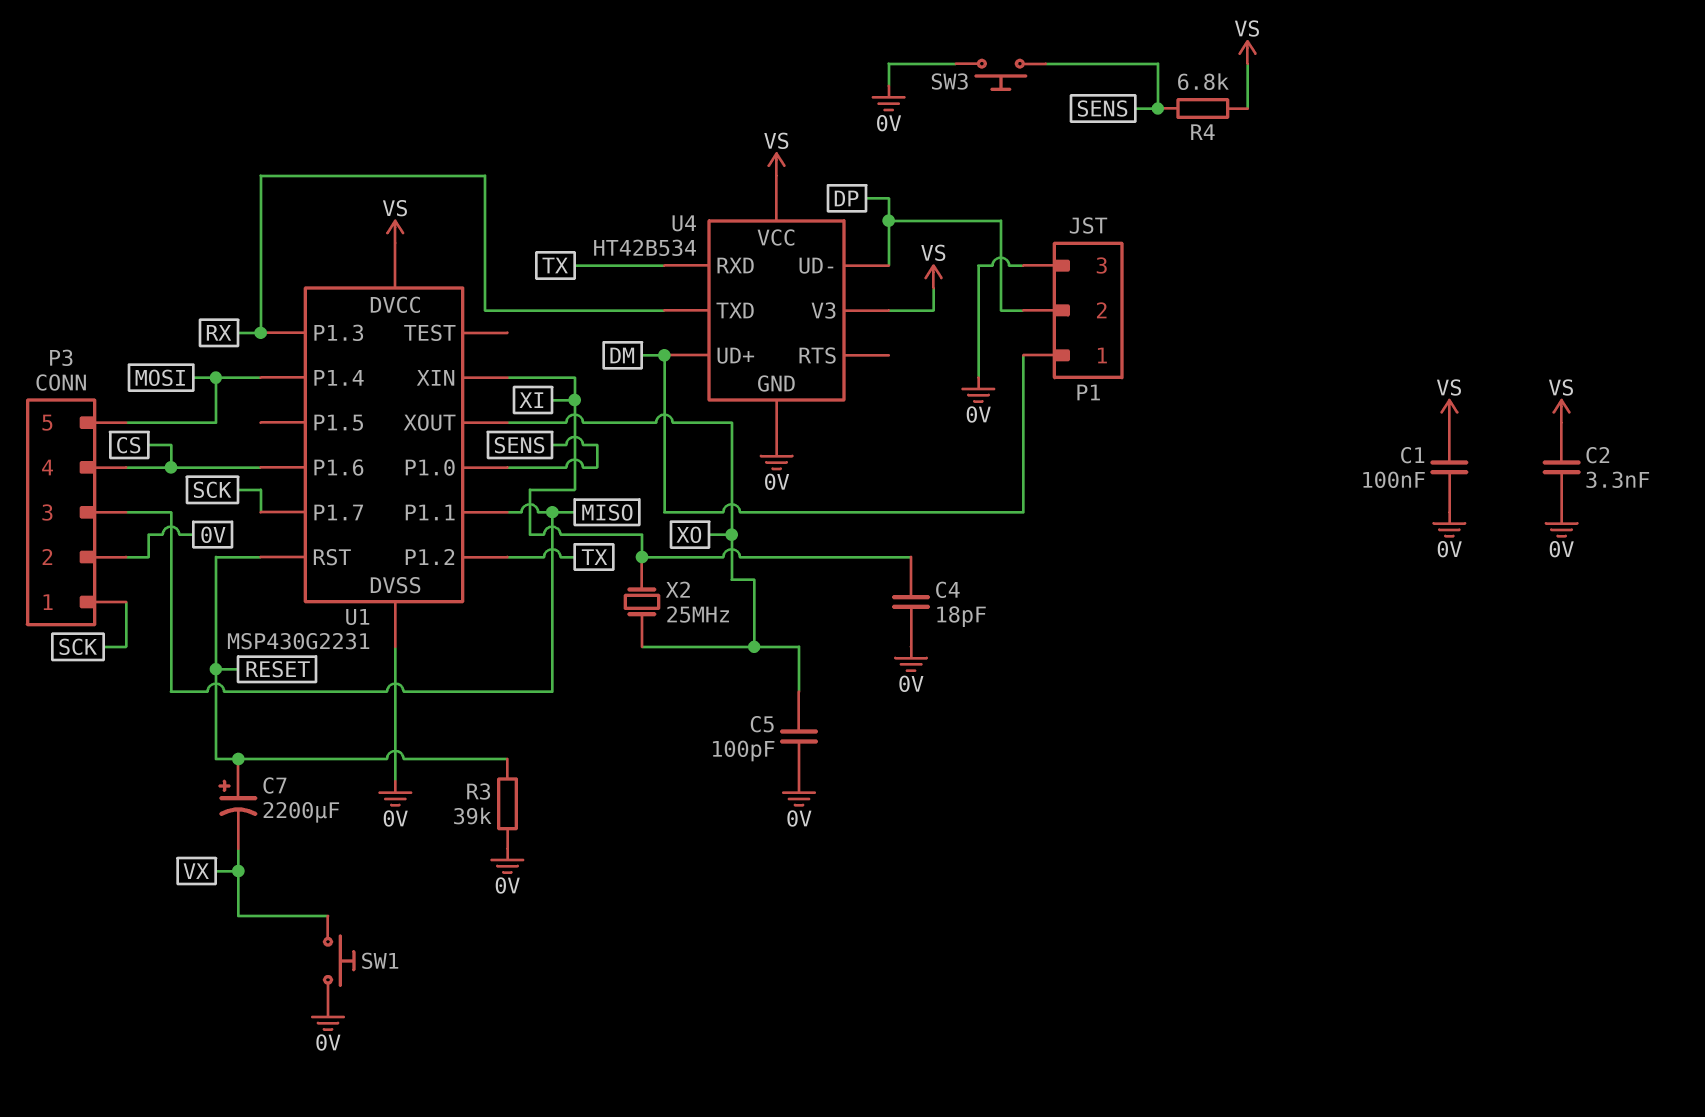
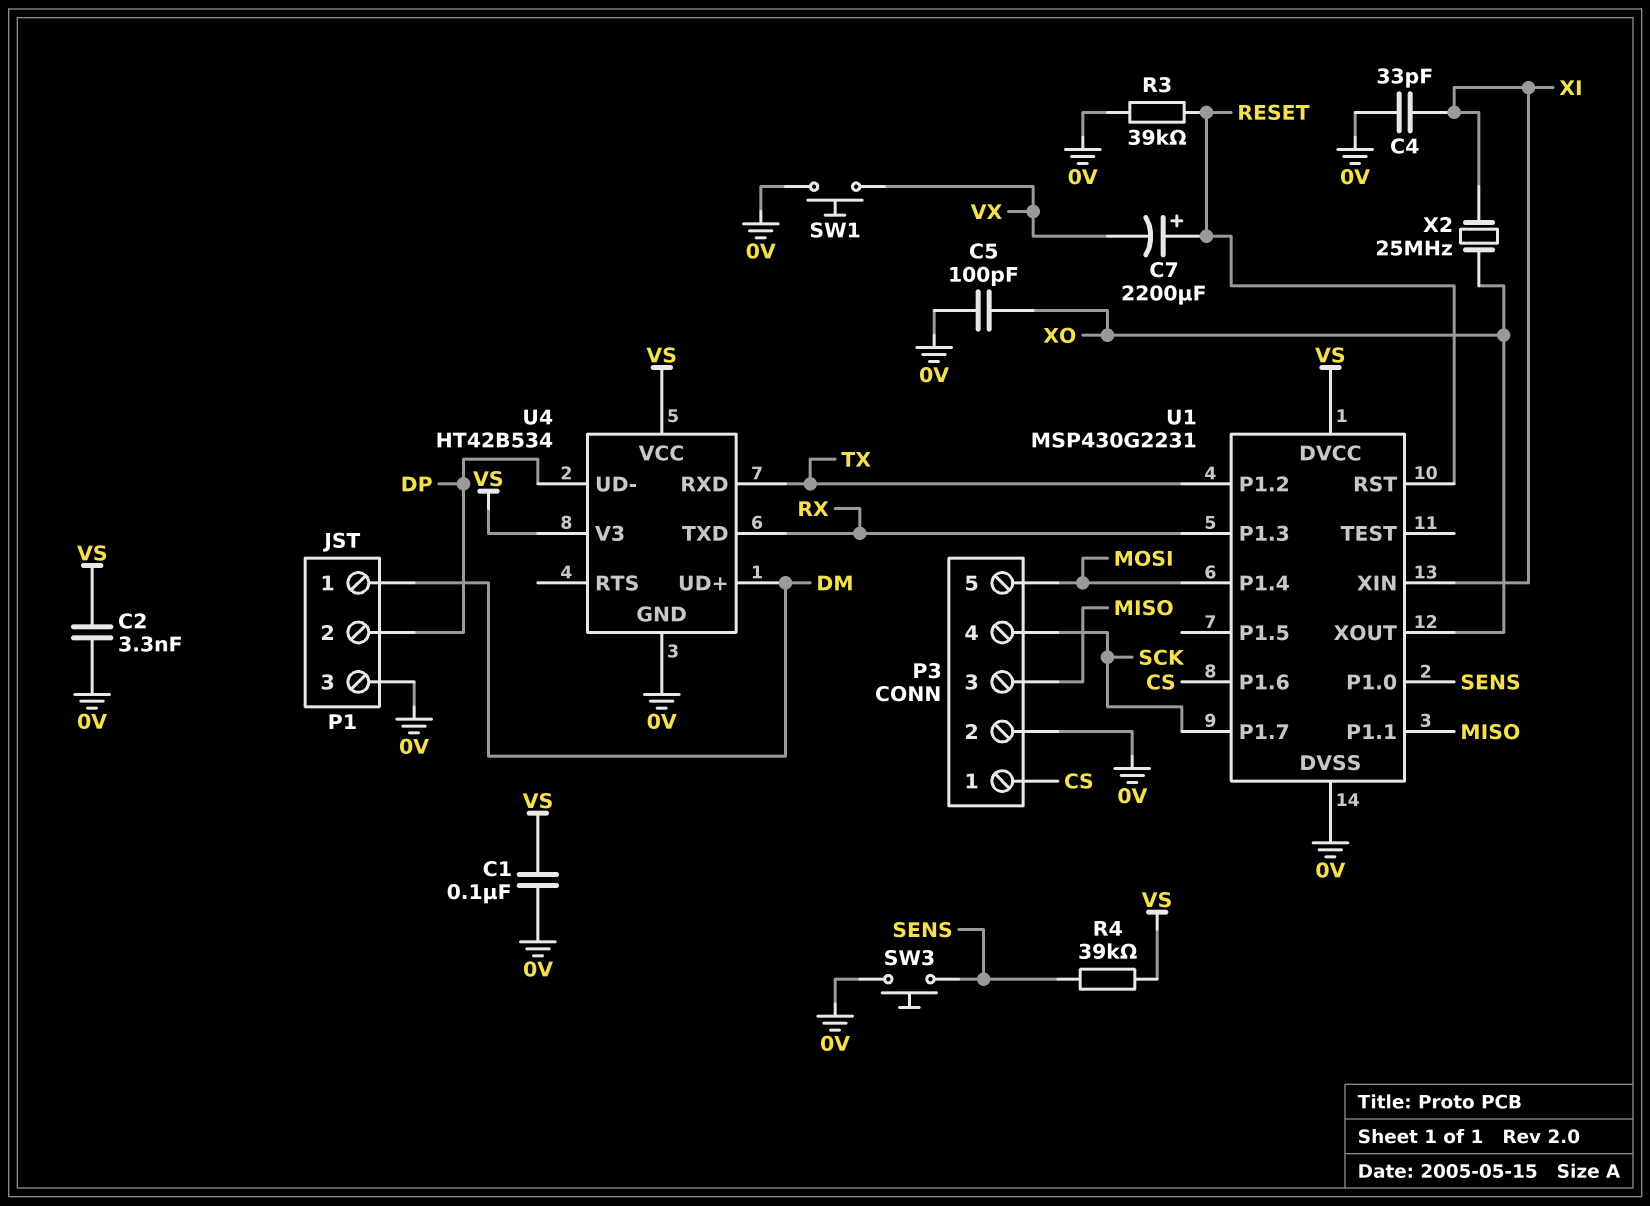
C4: 18pF (0V, XI) -> 33pF (0V, XI)
P3 pin 1: SCK -> CS
P3 pin 4: CS -> SCK
R4: 6.8k (SENS, VS) -> 39k (SENS, VS)

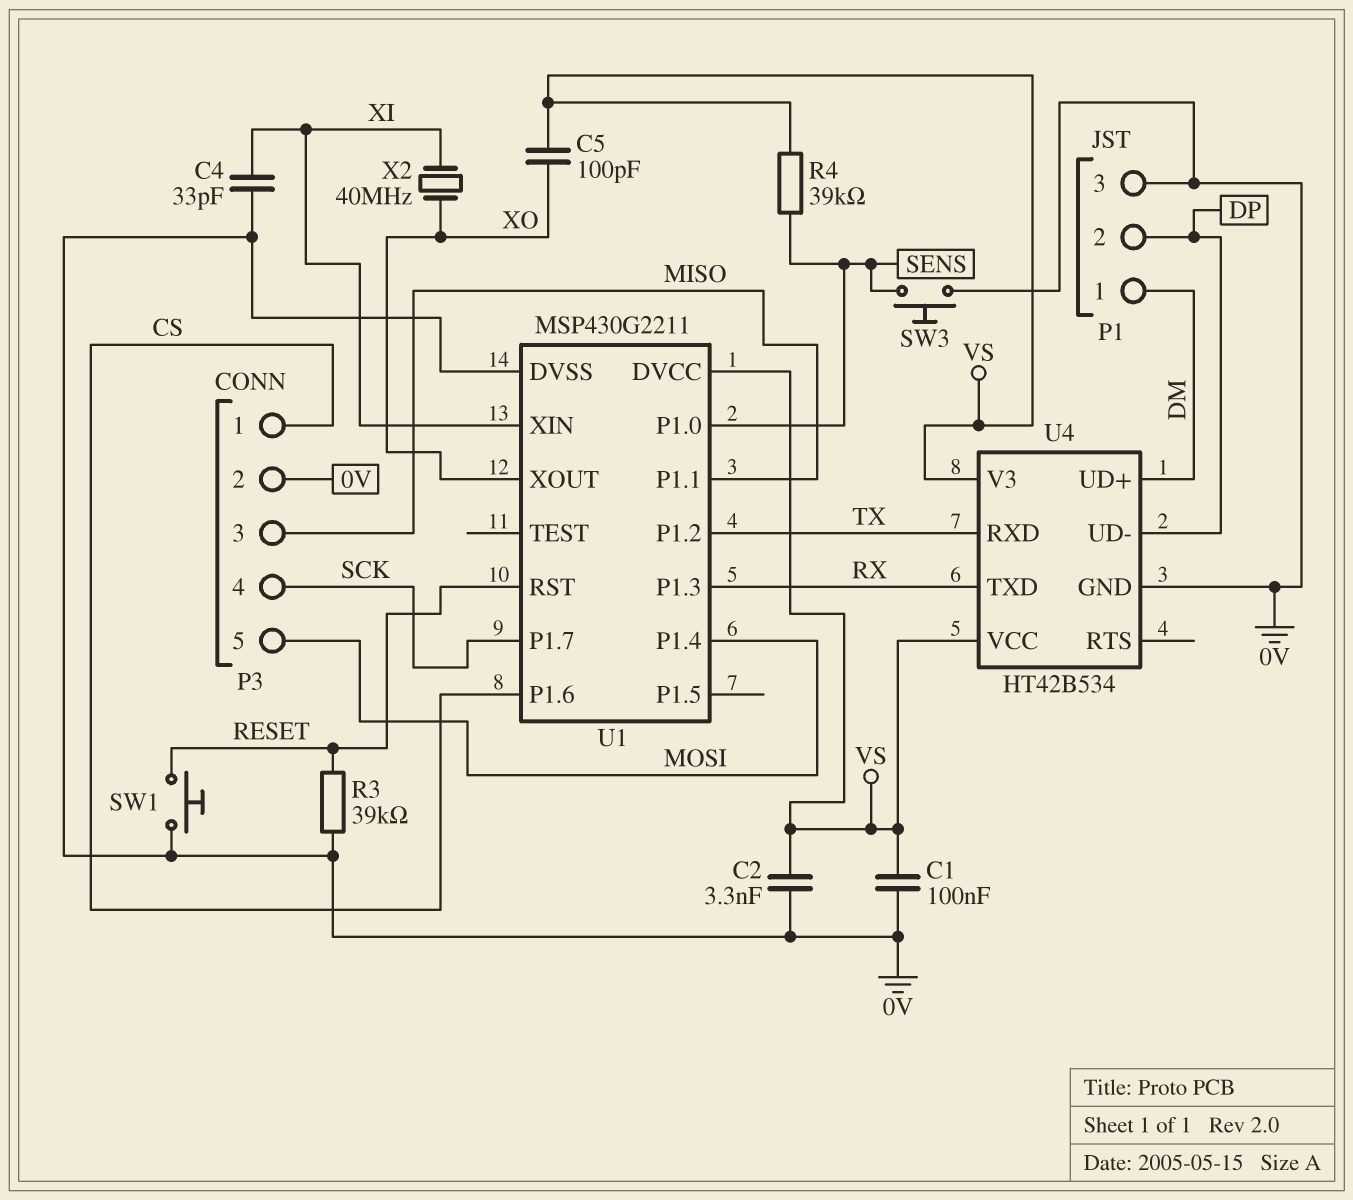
C5: 100pF (0V, XO) -> 100pF (VS, XO)
C7: 2200uF (plus RESET, minus VX) -> none
SW1: button (0V, VX) -> button (0V, RESET)
U1: MSP430G2231 -> MSP430G2211
X2: 25MHz (XI, XO) -> 40MHz (XI, XO)

